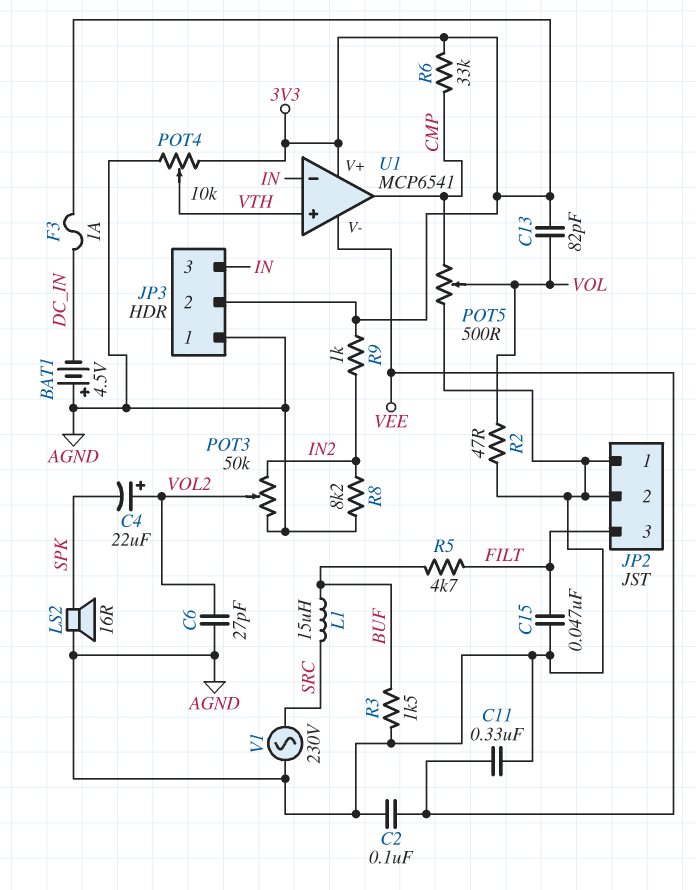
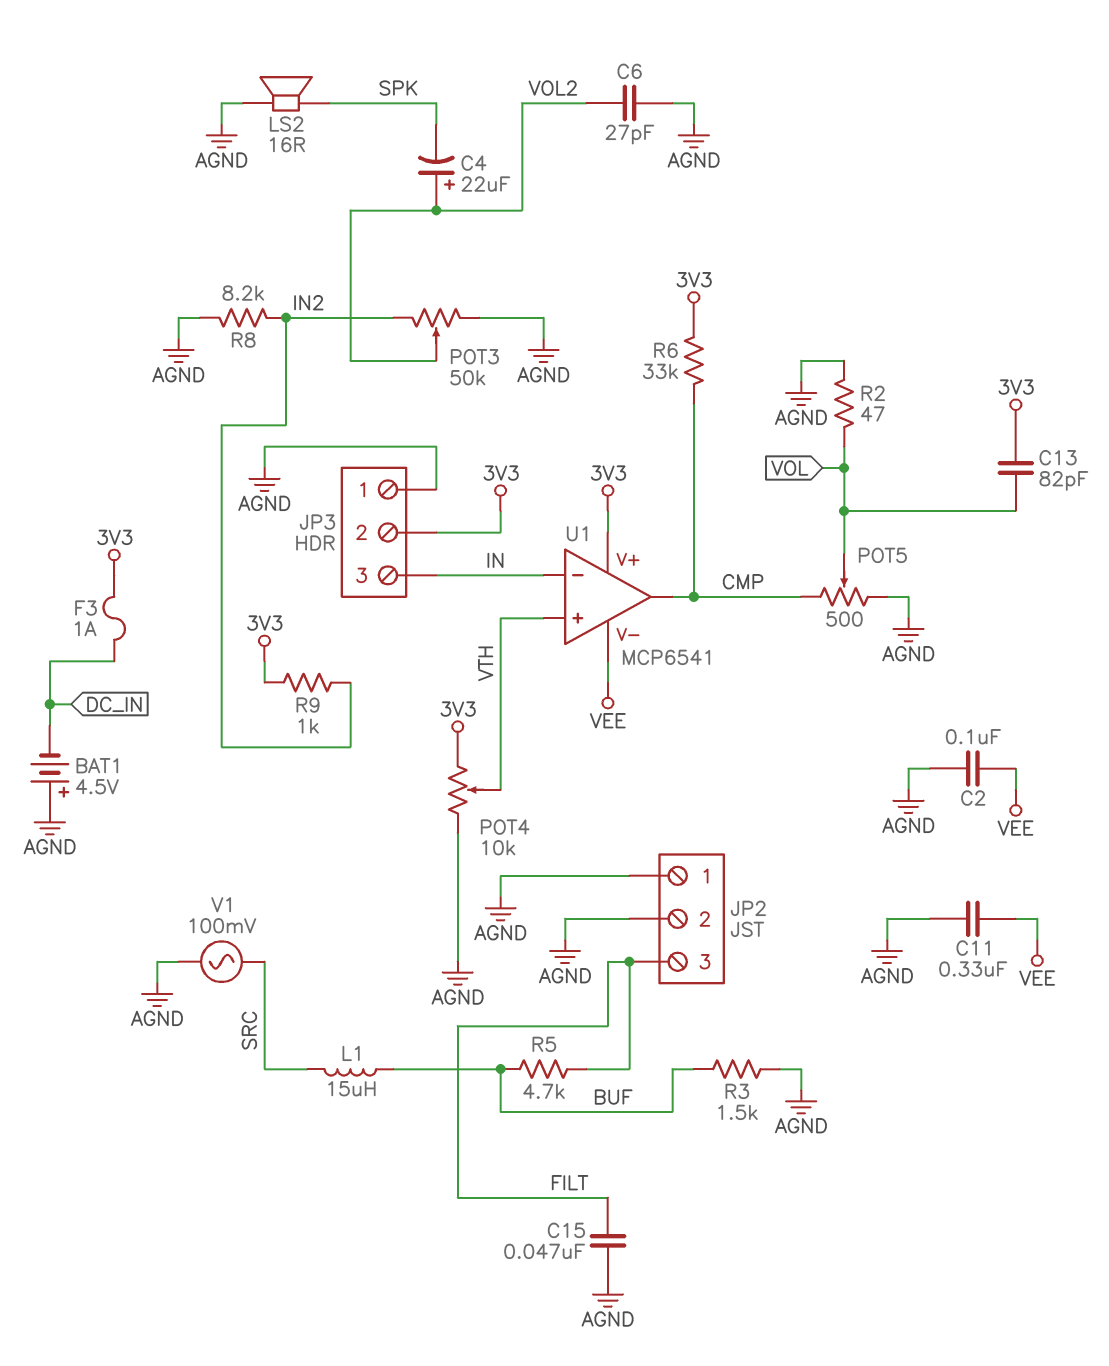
V1: AC 230V (AGND, SRC) -> AC 100mV (AGND, SRC)

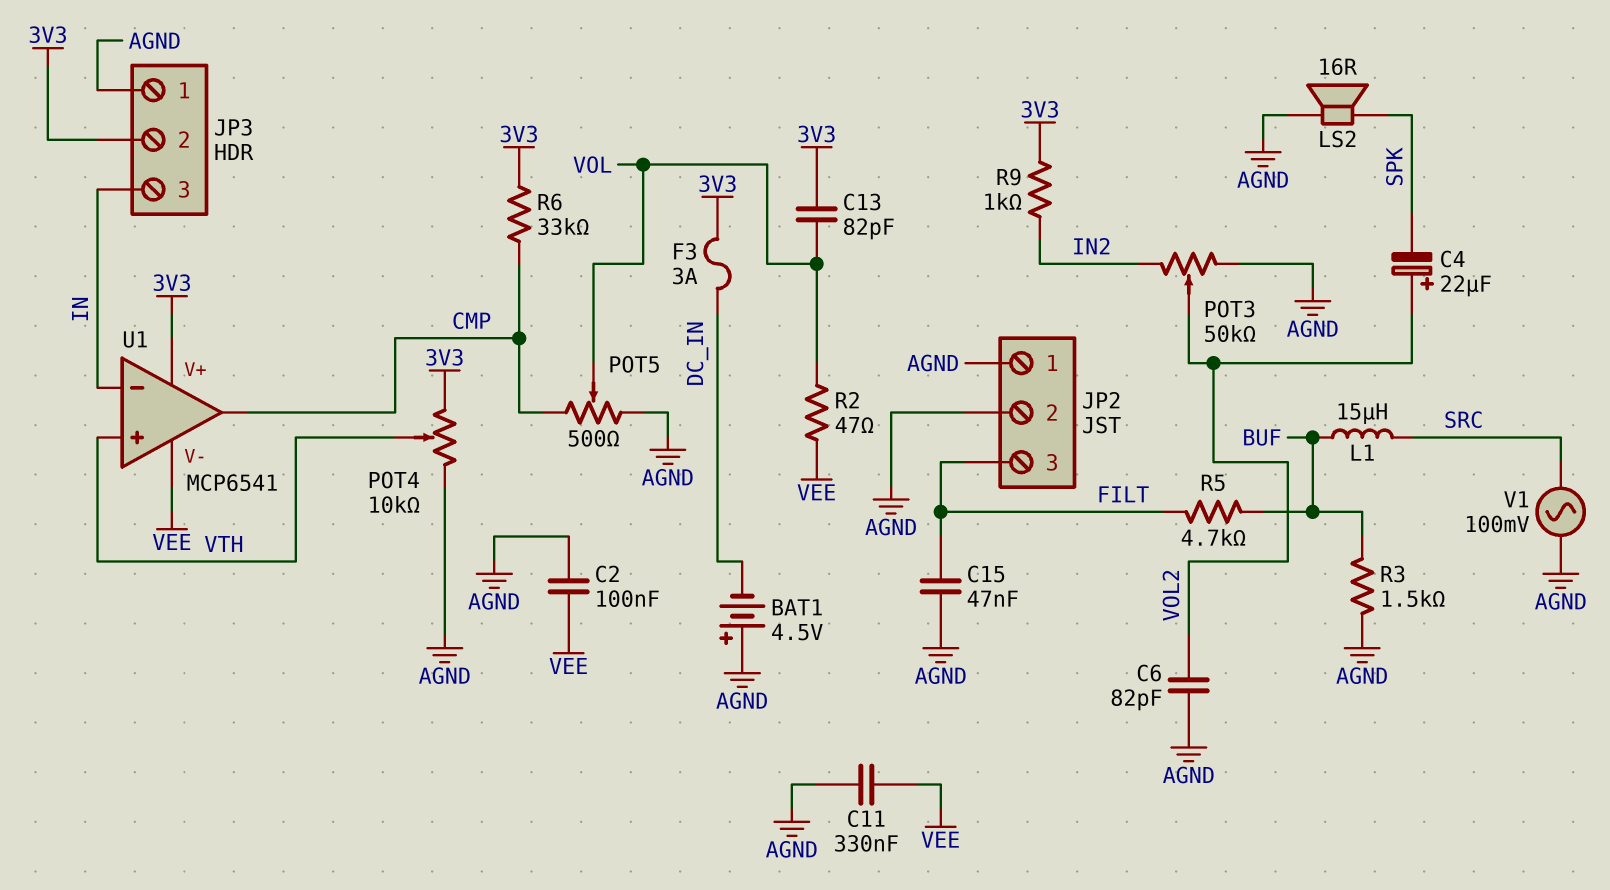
C6: 27pF (AGND, VOL2) -> 82pF (AGND, VOL2)
F3: 1A (3V3, DC_IN) -> 3A (3V3, DC_IN)
R2: 47 (AGND, VOL) -> 47 (VEE, VOL)
R8: 8.2k (AGND, IN2) -> none

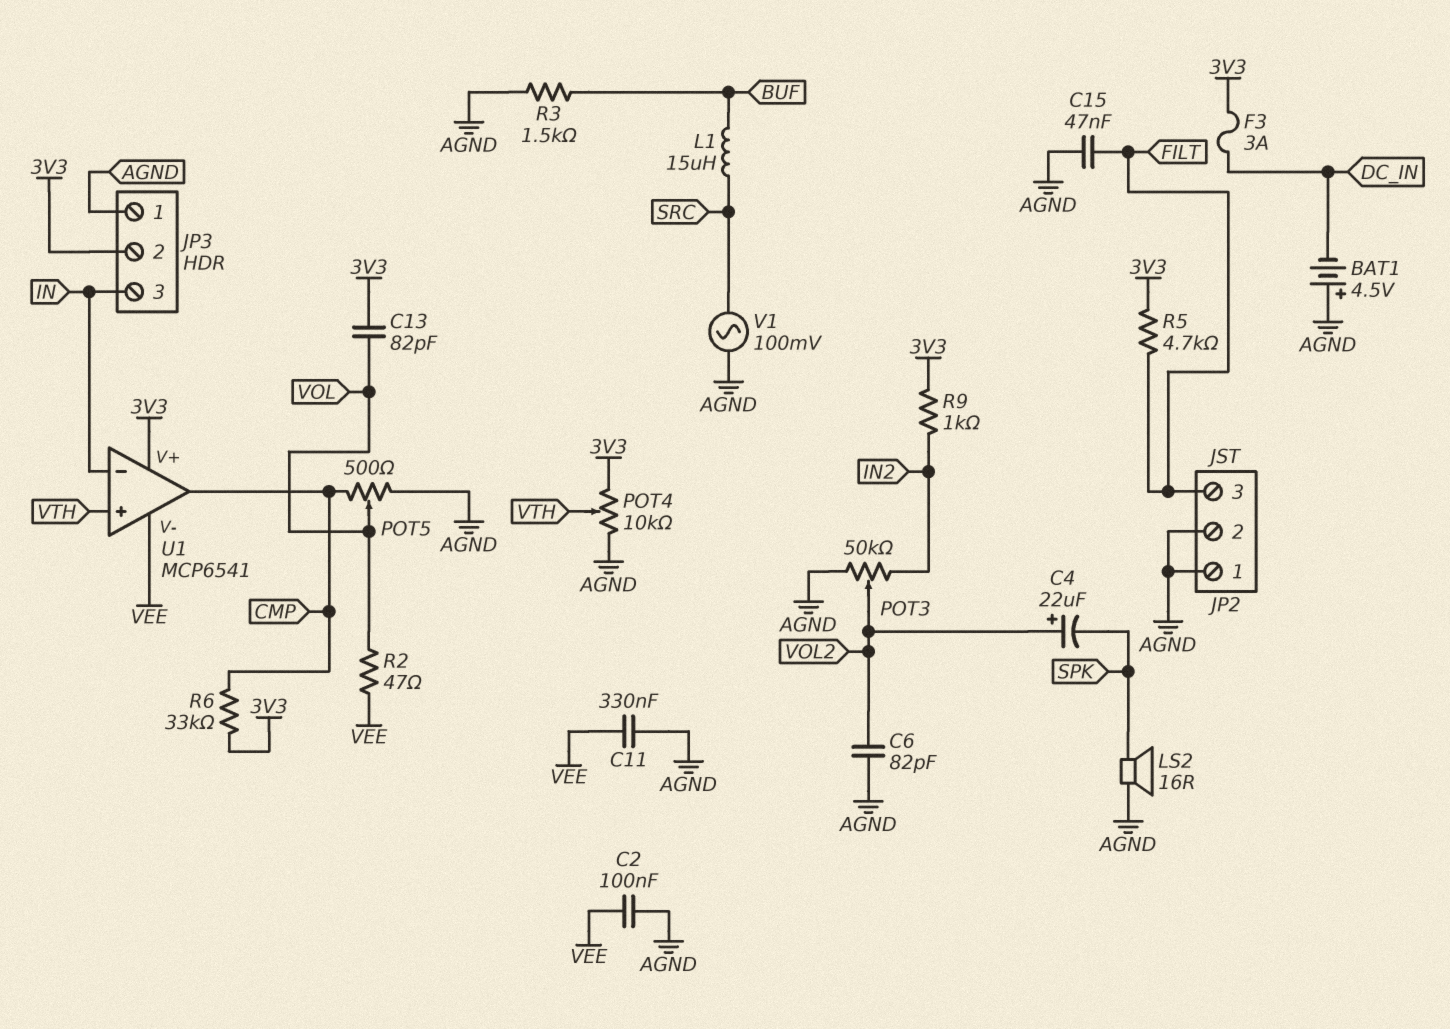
R5: 4.7k (BUF, FILT) -> 4.7k (3V3, FILT)

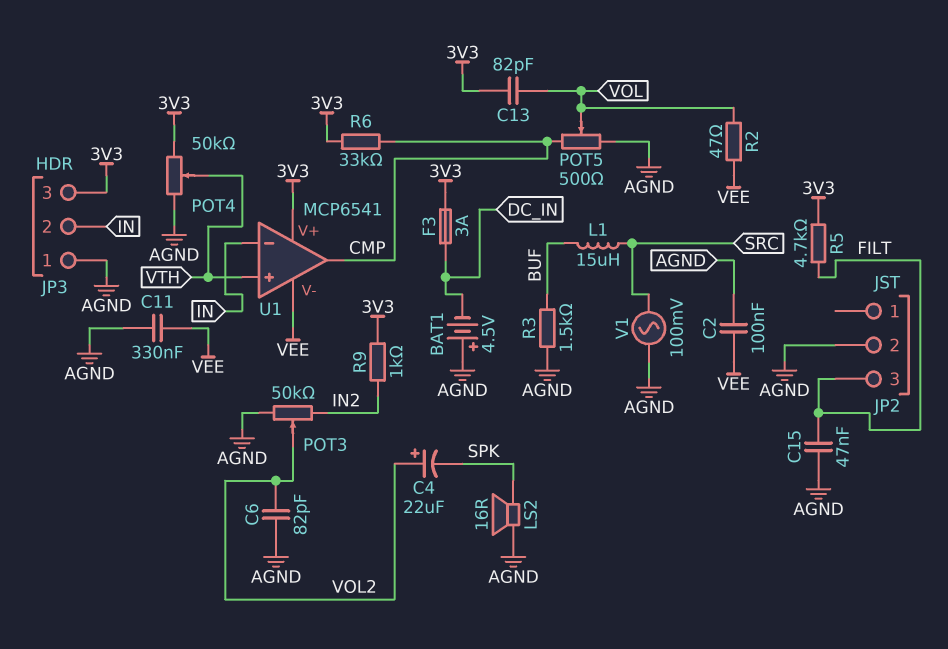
JP2 pin 1: AGND -> none
JP3 pin 2: 3V3 -> IN
JP3 pin 3: IN -> 3V3
POT4: 10k (3V3, AGND, wiper VTH) -> 50k (3V3, AGND, wiper VTH)

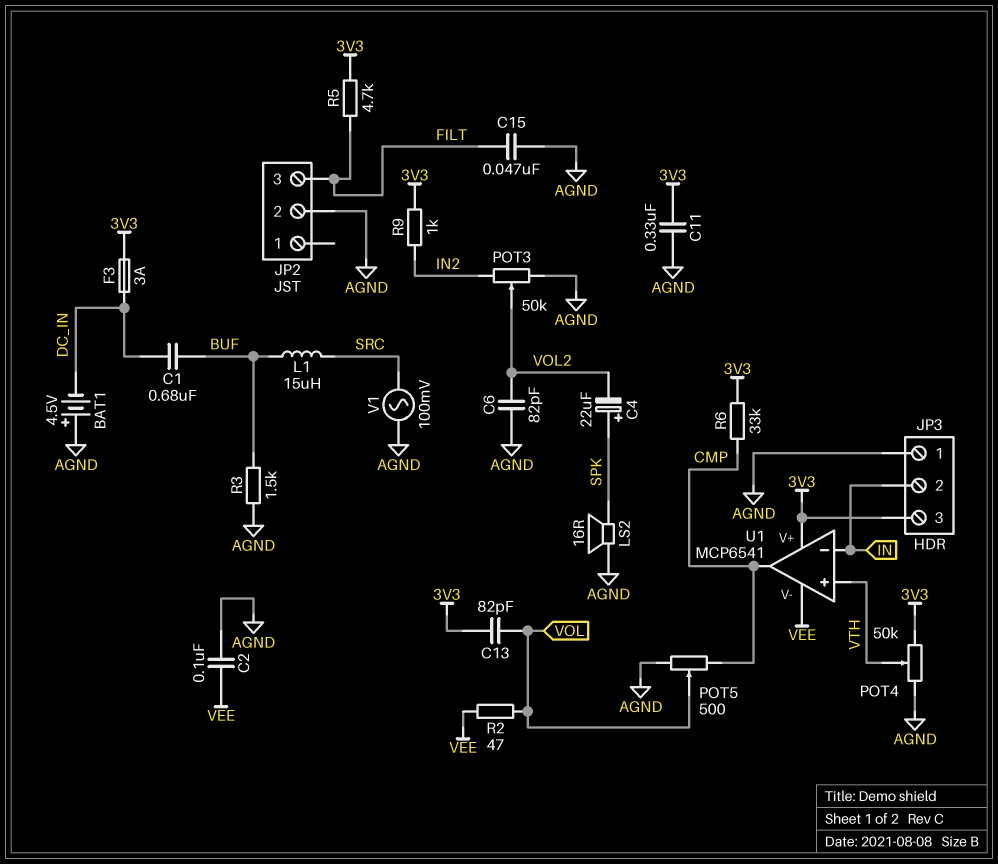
C1: none -> 680nF (BUF, DC_IN)
C4: 22uF (plus VOL2, minus SPK) -> 22uF (plus SPK, minus VOL2)
C11: 330nF (AGND, VEE) -> 330nF (3V3, AGND)

